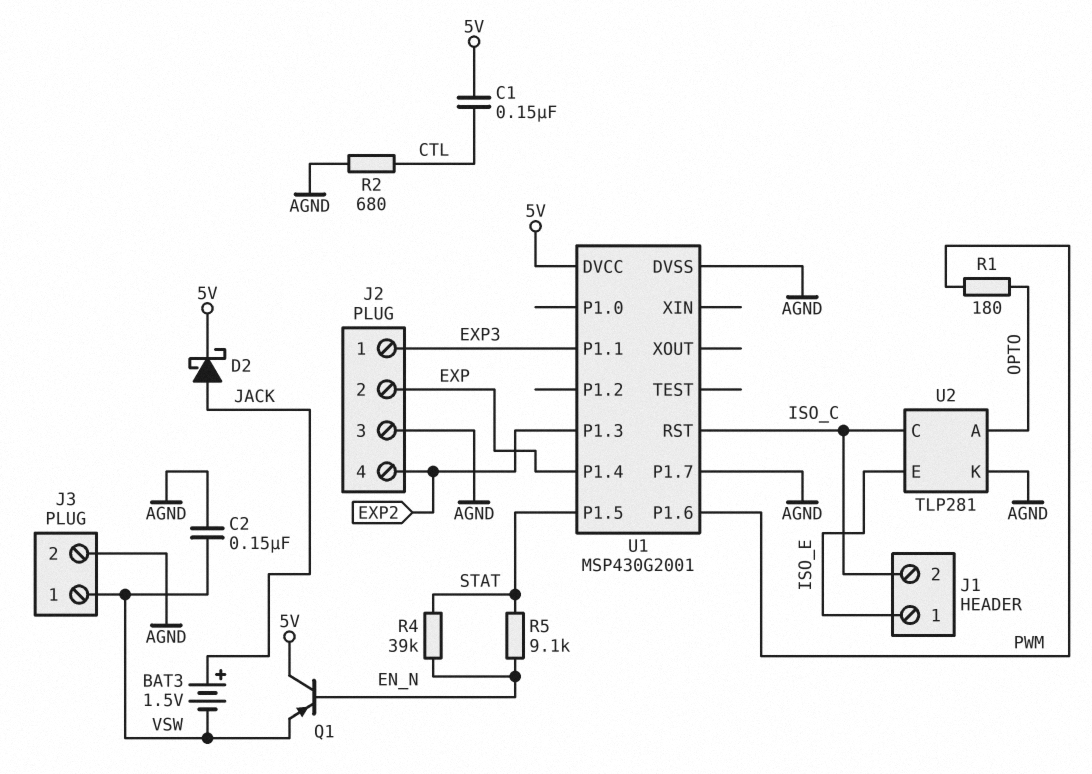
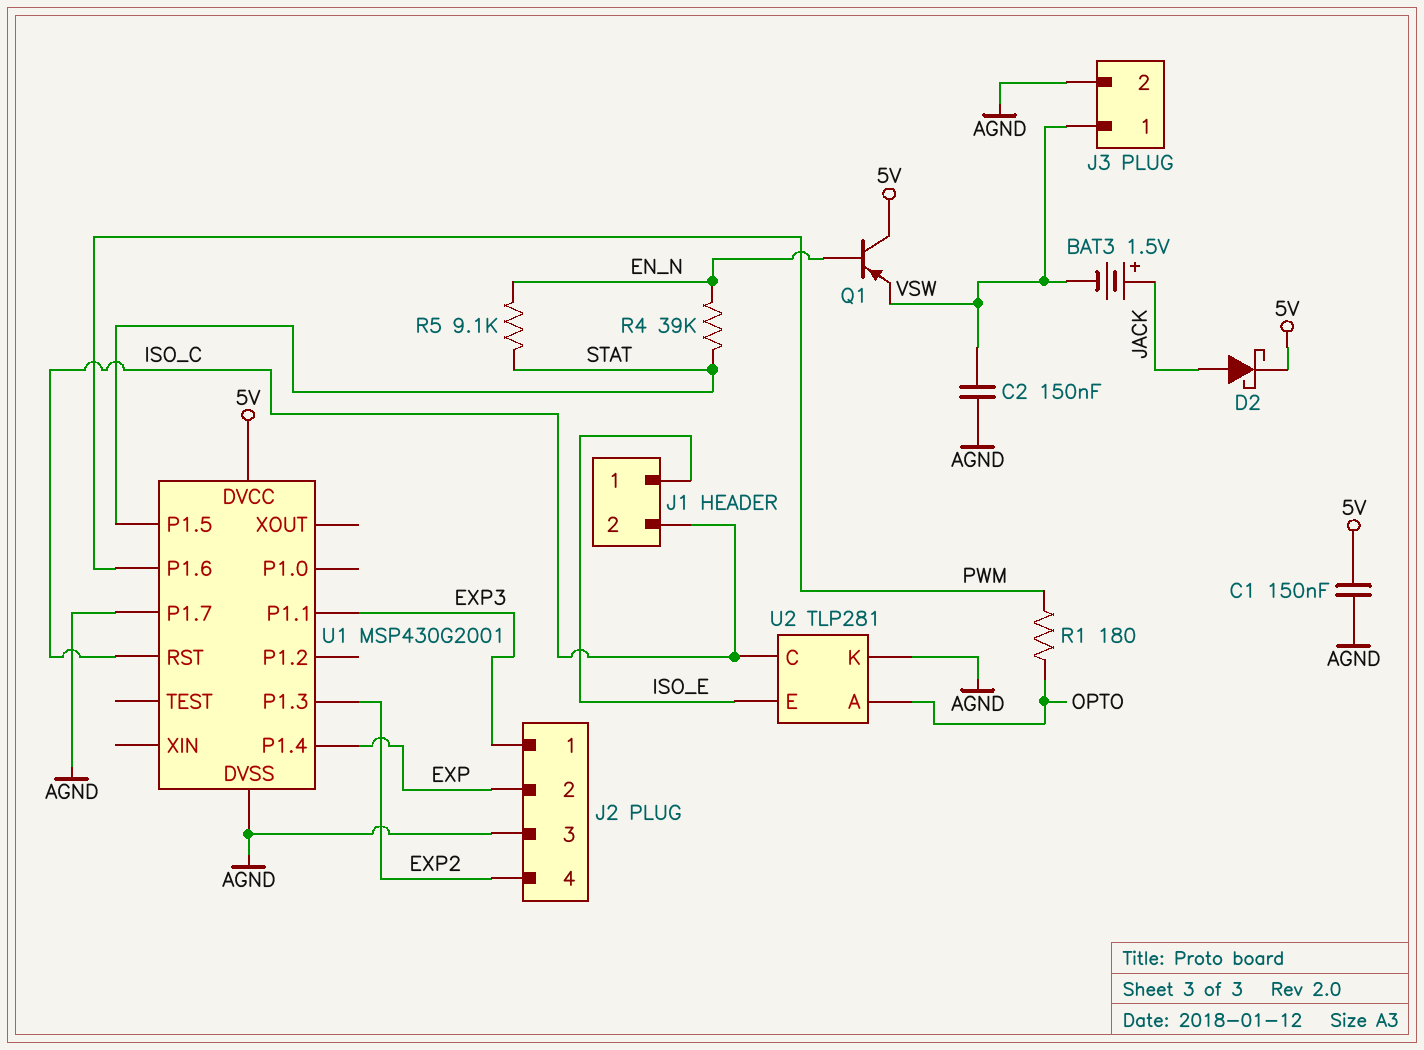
C1: 150nF (5V, CTL) -> 150nF (5V, AGND)
R2: 680 (AGND, CTL) -> none

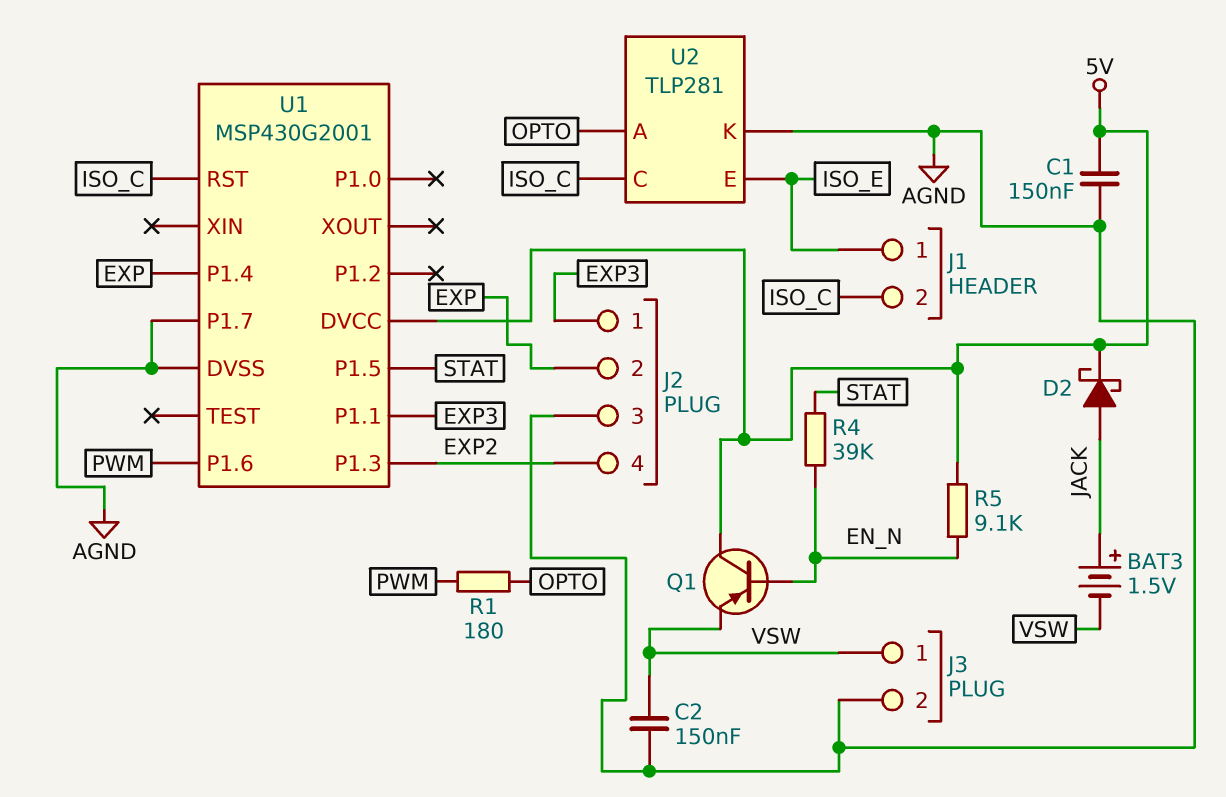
R5: 9.1k (EN_N, STAT) -> 9.1k (5V, EN_N)

